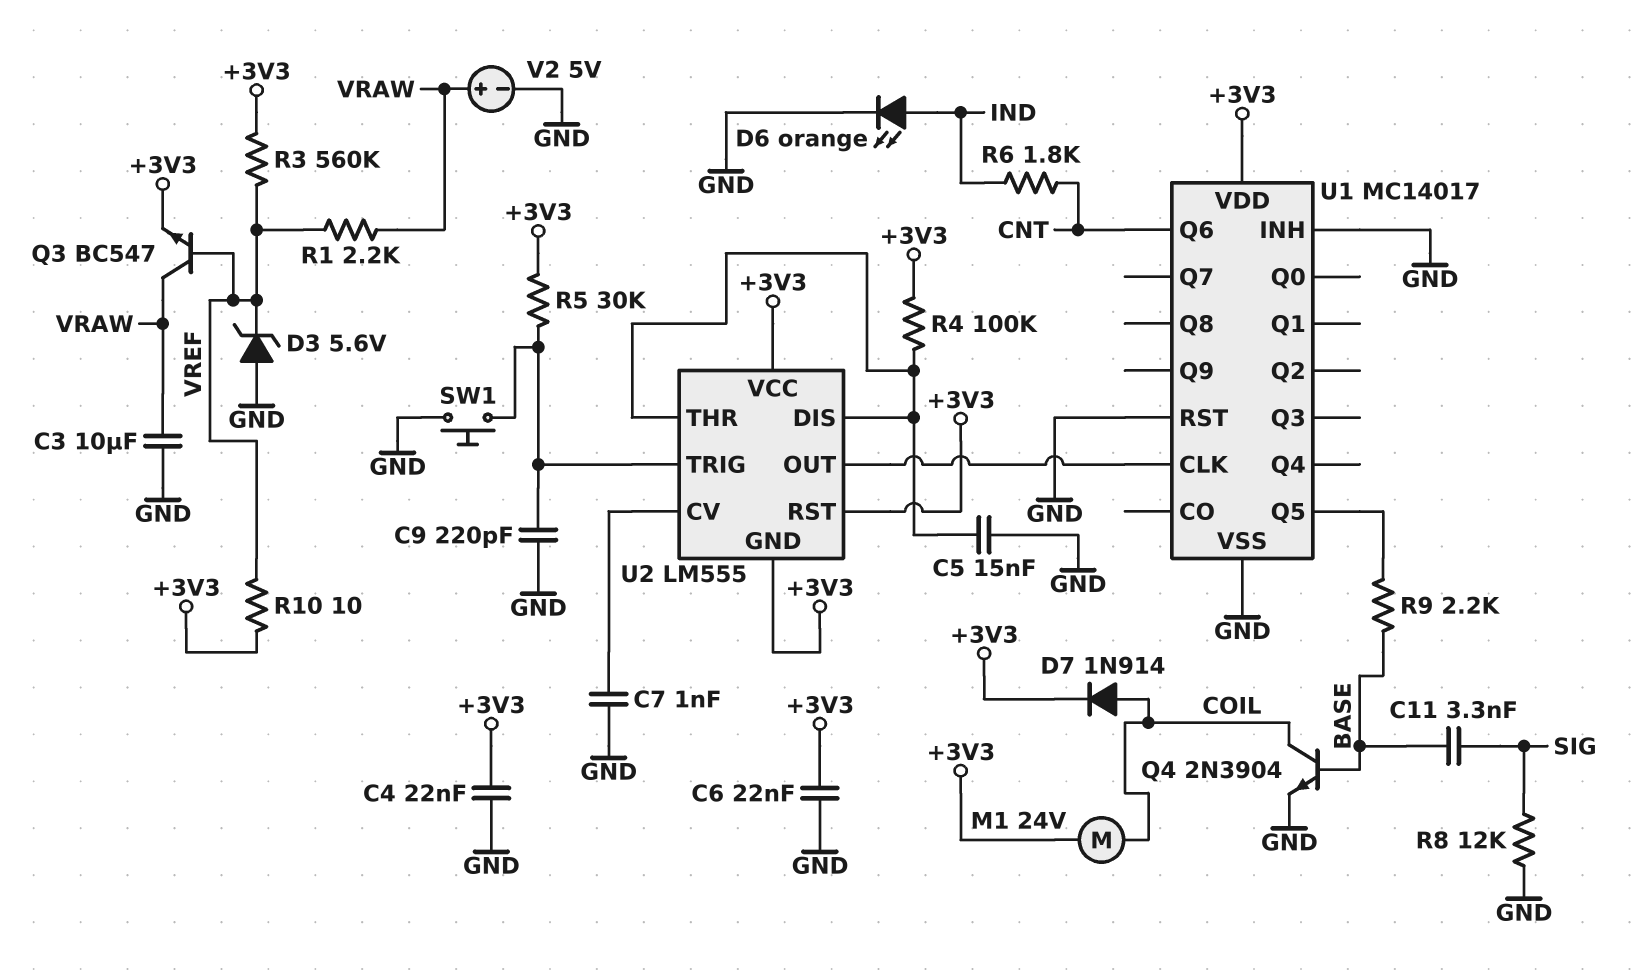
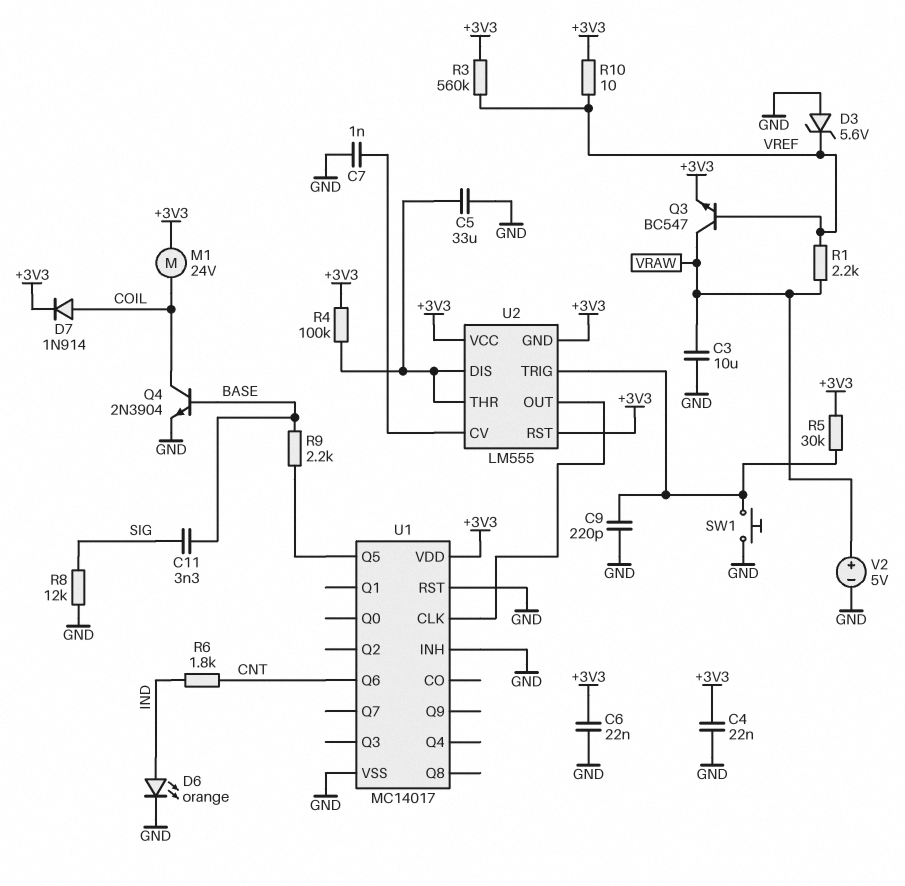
C5: 15nF (GND, U2/DIS) -> 33uF (GND, U2/DIS)

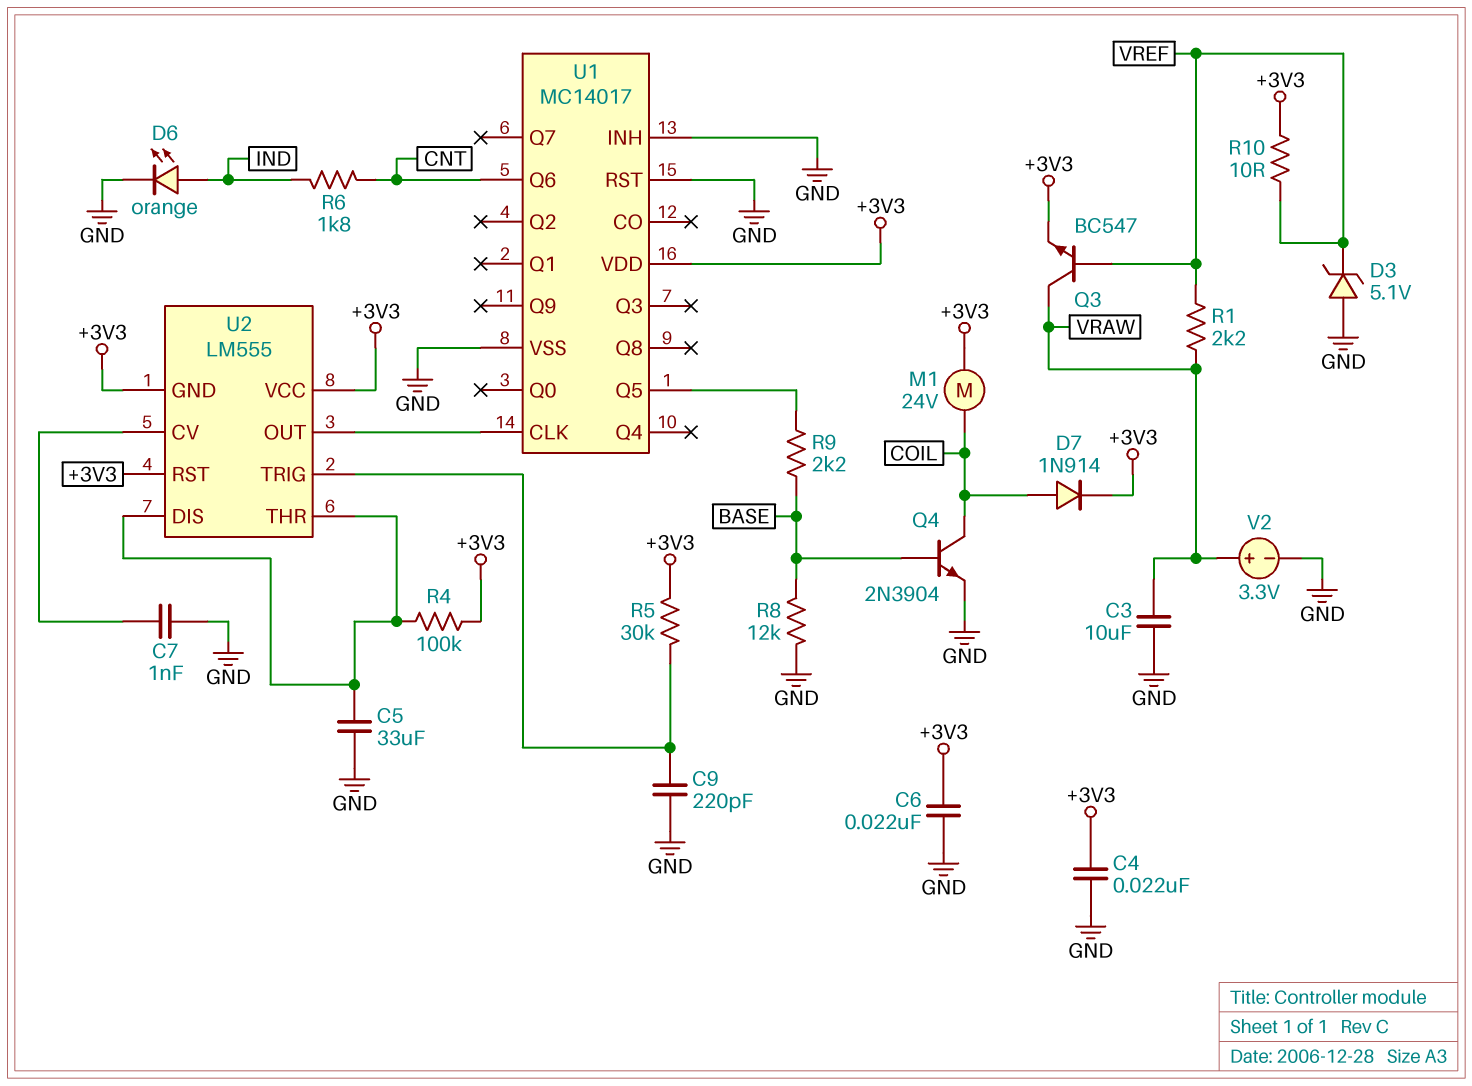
C11: 3.3nF (BASE, SIG) -> none
D3: zener 5.6V (A GND, K VREF) -> zener 5.1V (A GND, K VREF)
R3: 560k (+3V3, VREF) -> none
R8: 12k (GND, SIG) -> 12k (BASE, GND)
SW1: button (GND, U2/TRIG) -> none
V2: 5V (plus VRAW, minus GND) -> 3.3V (plus VRAW, minus GND)

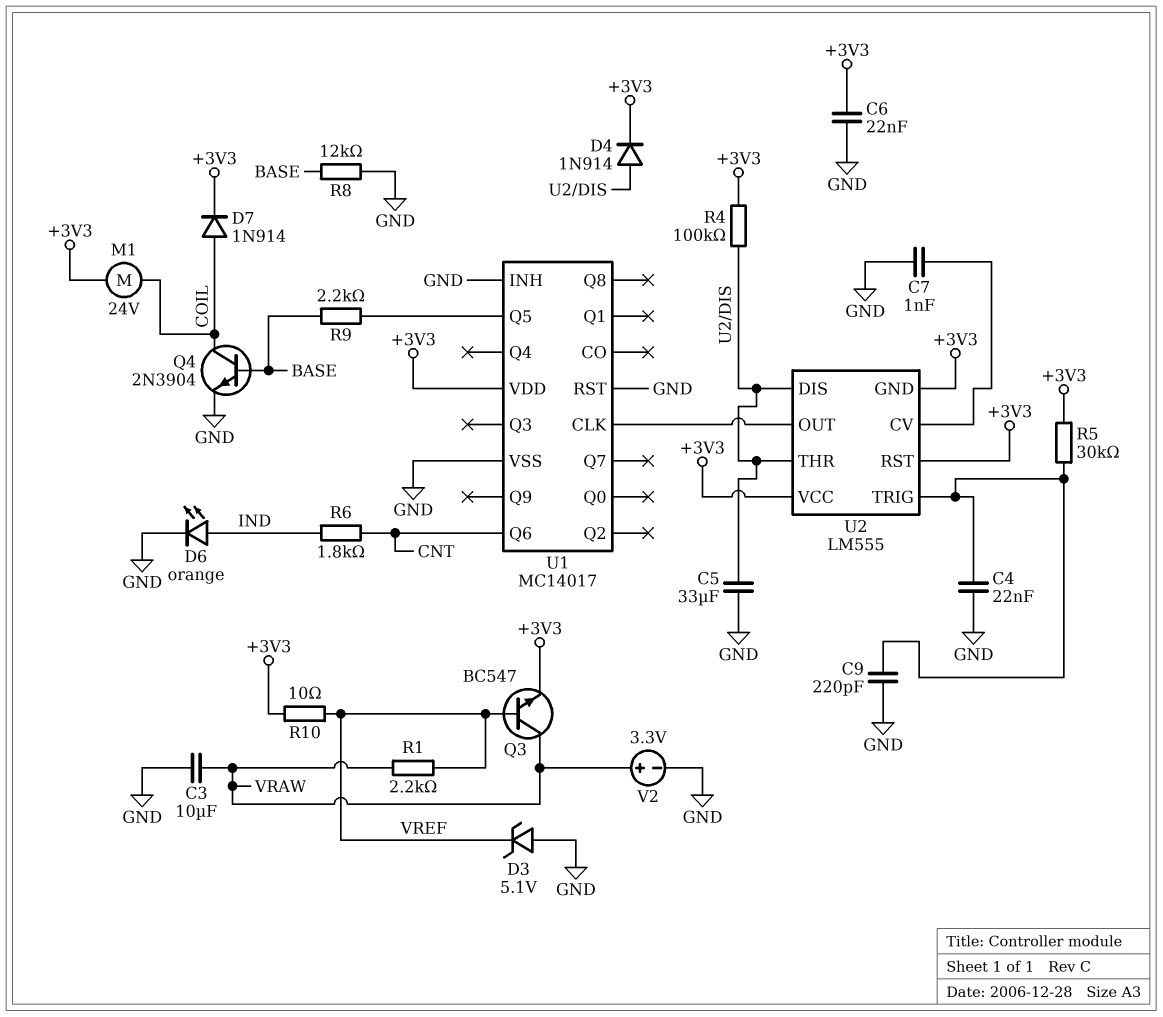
C4: 22nF (+3V3, GND) -> 22nF (GND, U2/TRIG)
D4: none -> diode 1N914 (A U2/DIS, K +3V3)

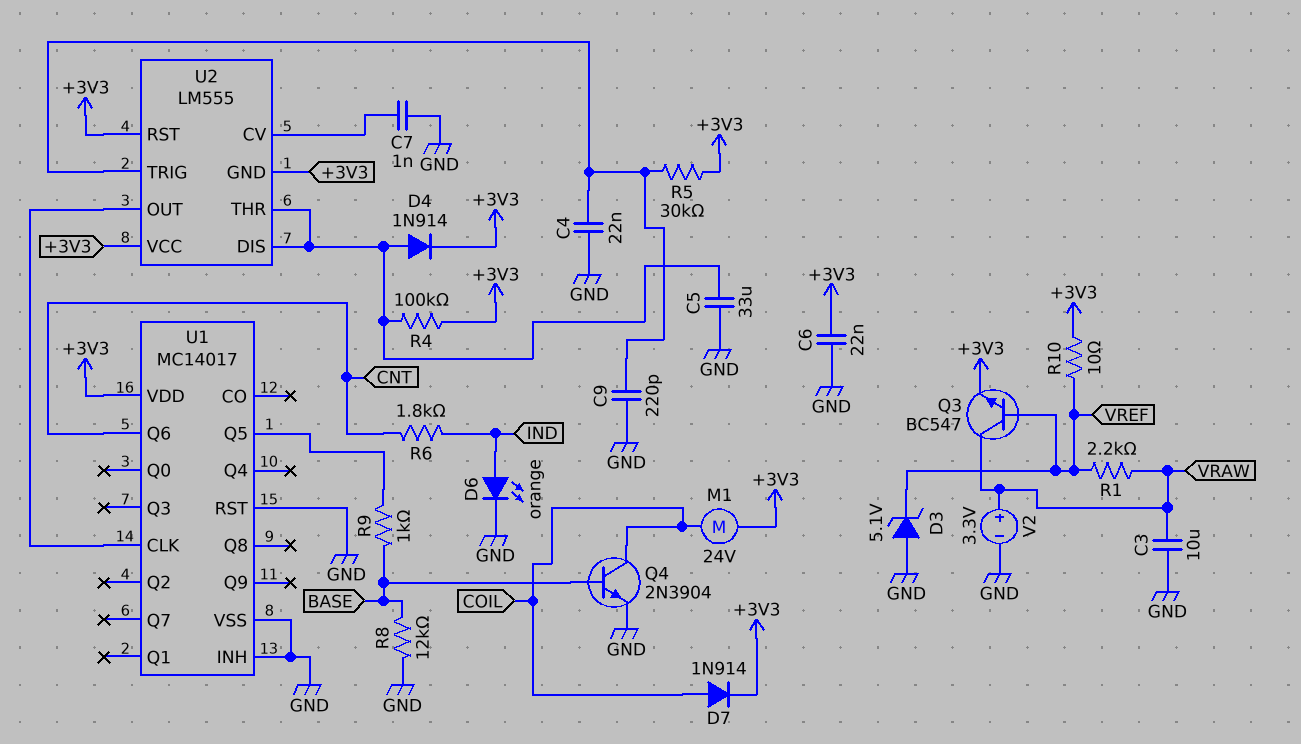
R9: 2.2k (BASE, U1/Q5) -> 1k (BASE, U1/Q5)

